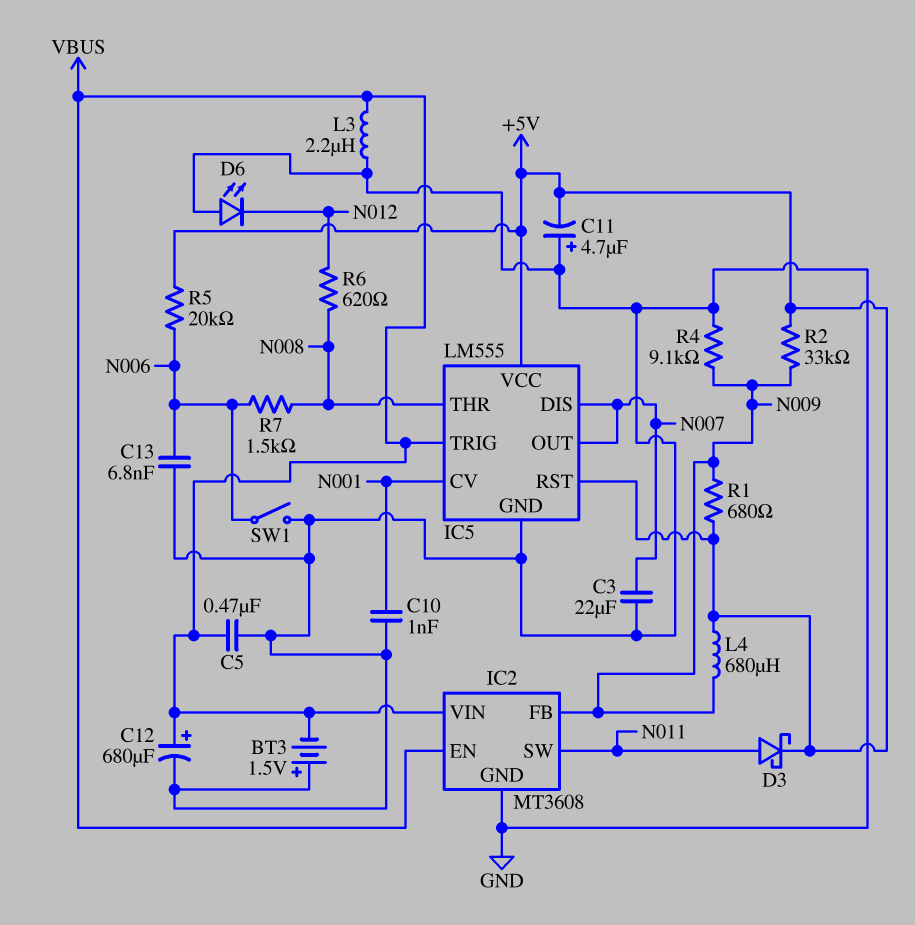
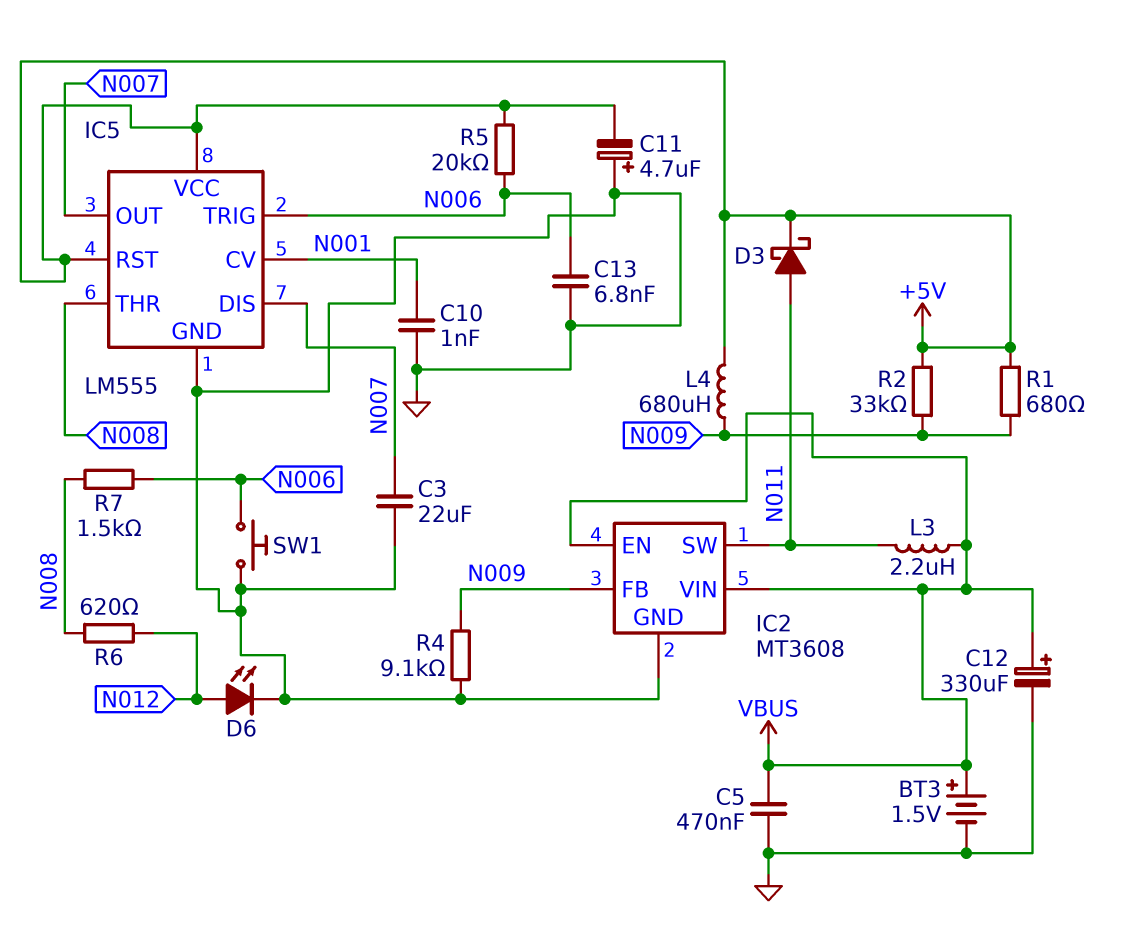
BT3: 1.5V (plus GND, minus VBUS) -> 1.5V (plus VBUS, minus GND)
C12: 680uF (plus VBUS, minus GND) -> 330uF (plus VBUS, minus GND)
D6: LED (A GND, K N012) -> LED (A N012, K GND)
IC5 pin TRIG: VBUS -> N006
L3: 2.2uH (GND, VBUS) -> 2.2uH (N011, VBUS)
SW1: switch (GND, N006) -> button (GND, N006)

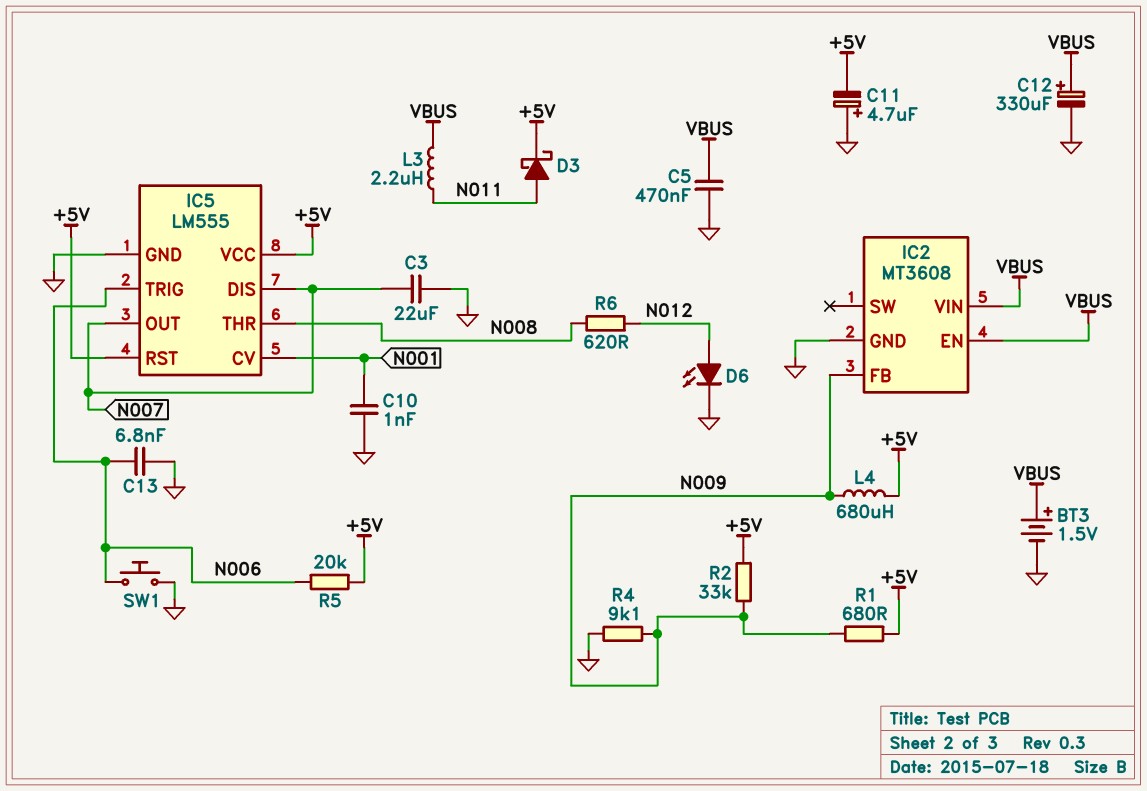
IC2 pin SW: N011 -> none
R7: 1.5k (N006, N008) -> none

